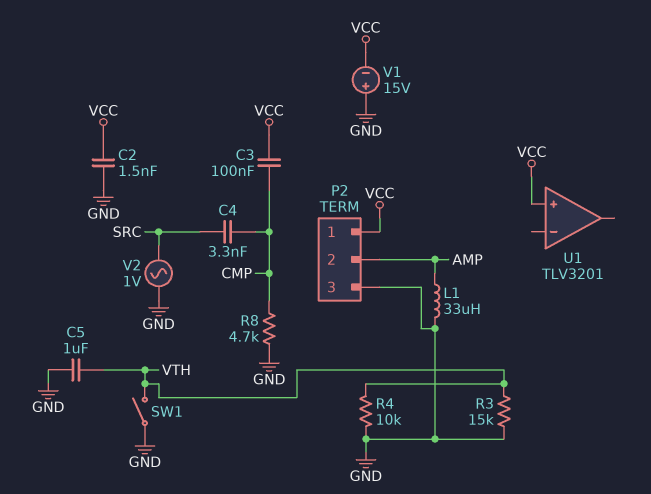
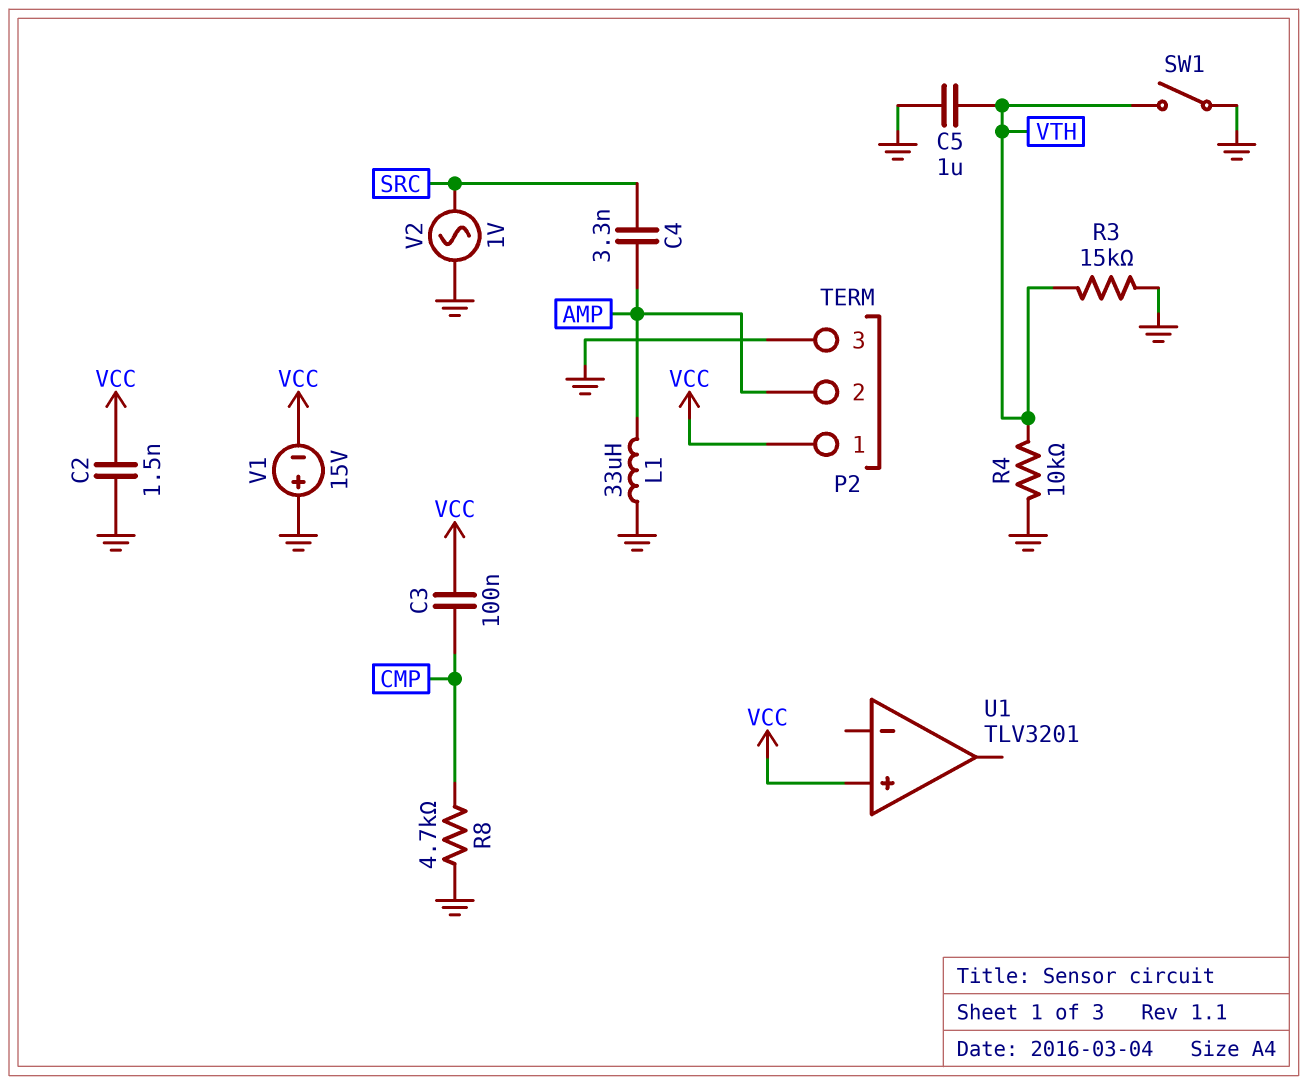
C4: 3.3nF (CMP, SRC) -> 3.3nF (AMP, SRC)

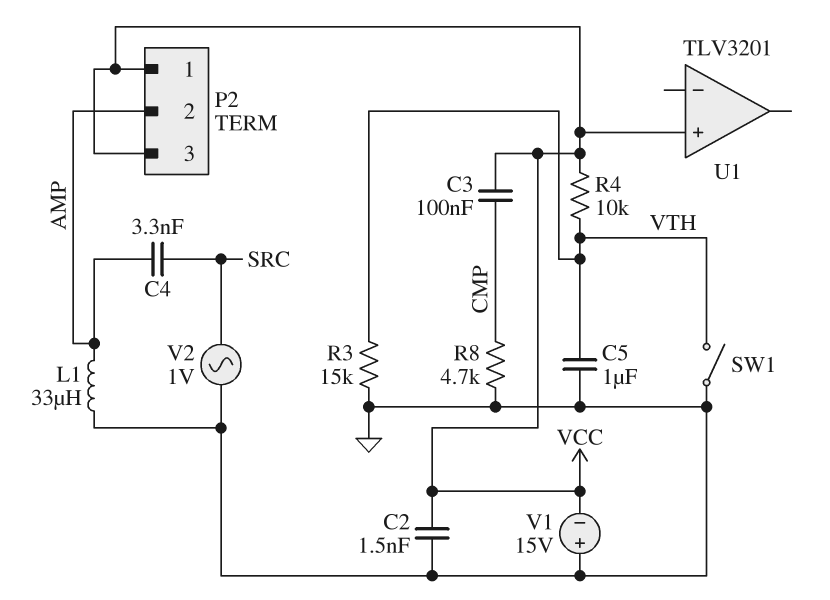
P2 pin 3: GND -> VCC
R4: 10k (GND, VTH) -> 10k (VCC, VTH)

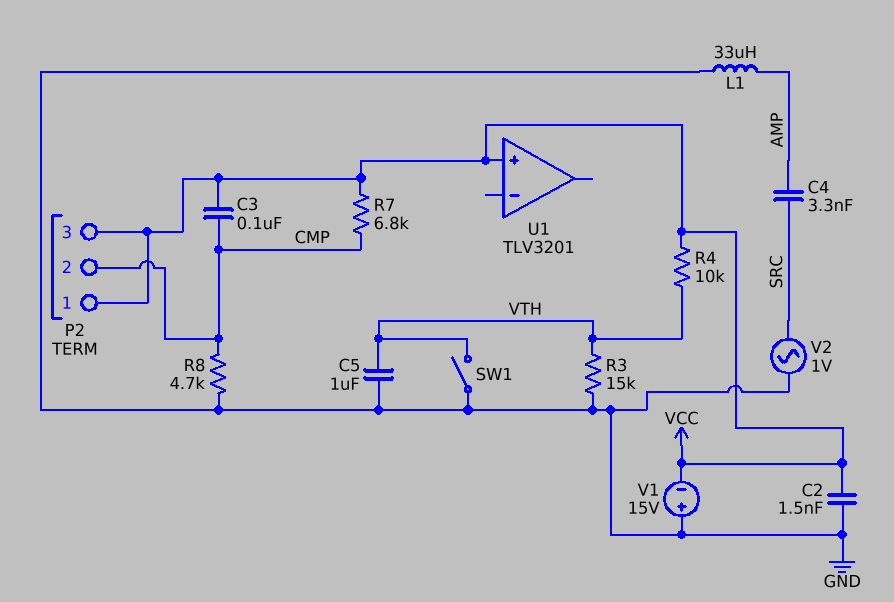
P2 pin 2: AMP -> CMP
R7: none -> 6.8k (CMP, VCC)

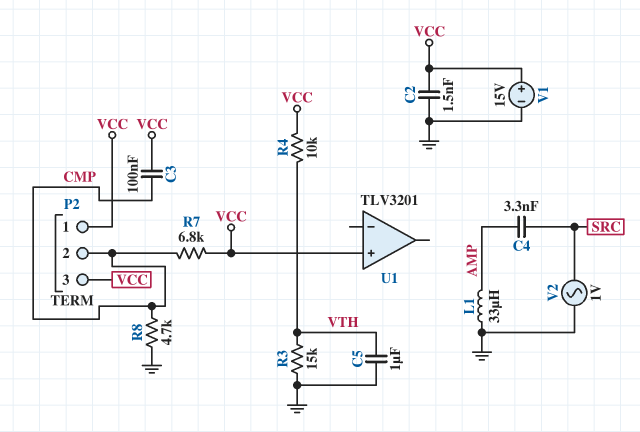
SW1: switch (GND, VTH) -> none
V1: 15V (plus GND, minus VCC) -> 15V (plus VCC, minus GND)

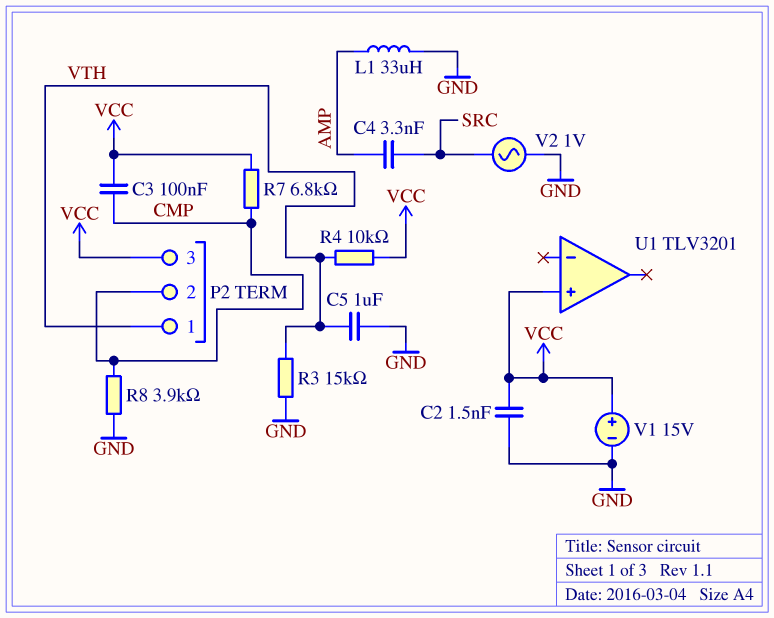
P2 pin 1: VCC -> VTH
R8: 4.7k (CMP, GND) -> 3.9k (CMP, GND)

